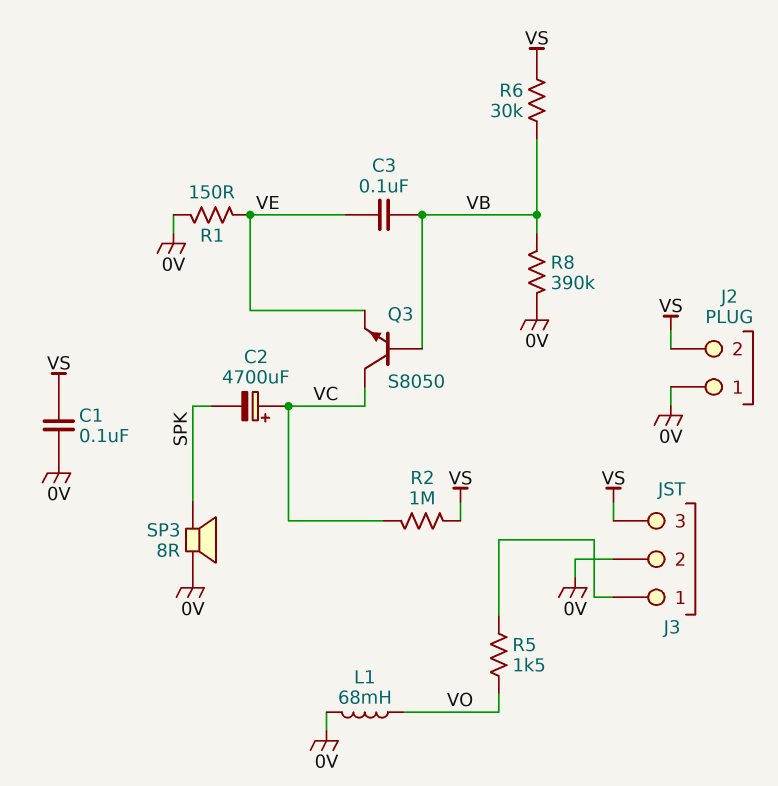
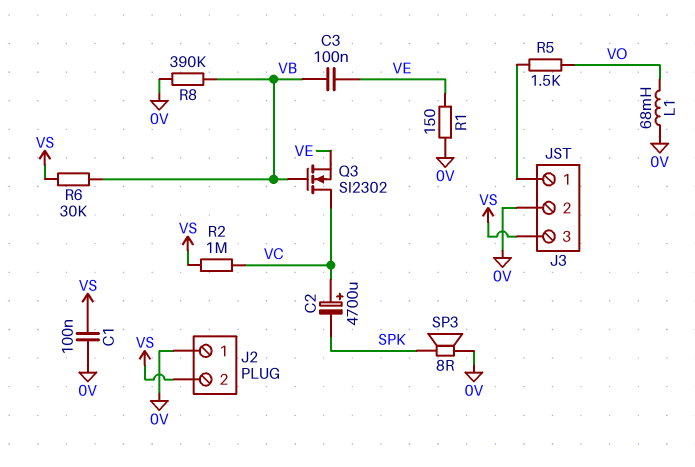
Q3: NPN S8050 (B VB, C VC, E VE) -> NMOS SI2302 (G VB, D VC, S VE)

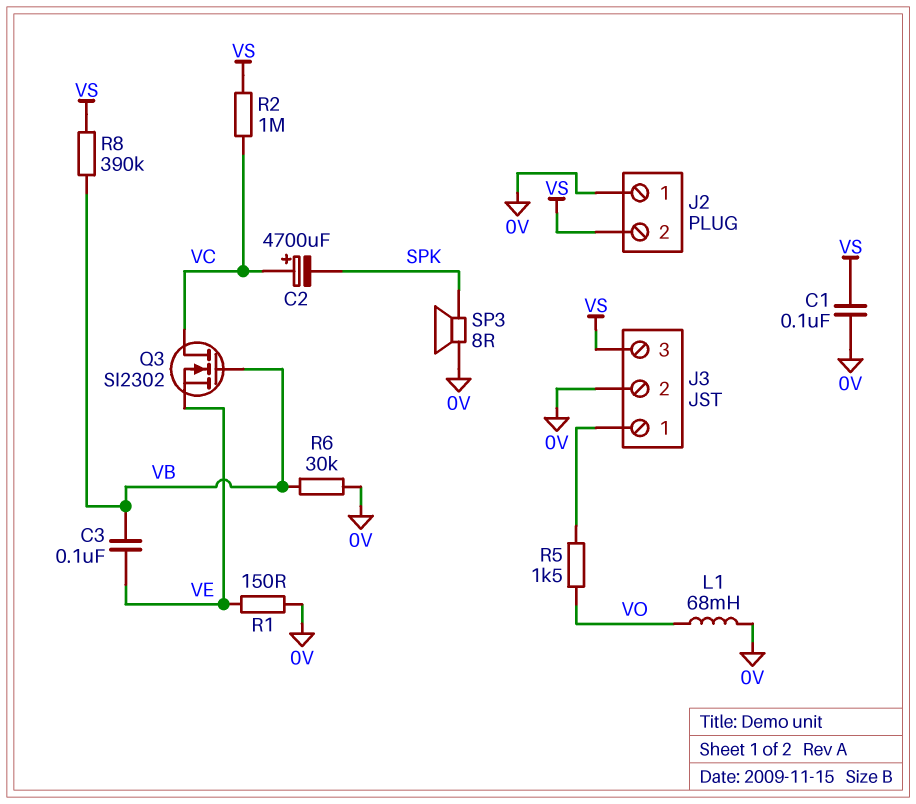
R6: 30k (VB, VS) -> 30k (0V, VB)
R8: 390k (0V, VB) -> 390k (VB, VS)

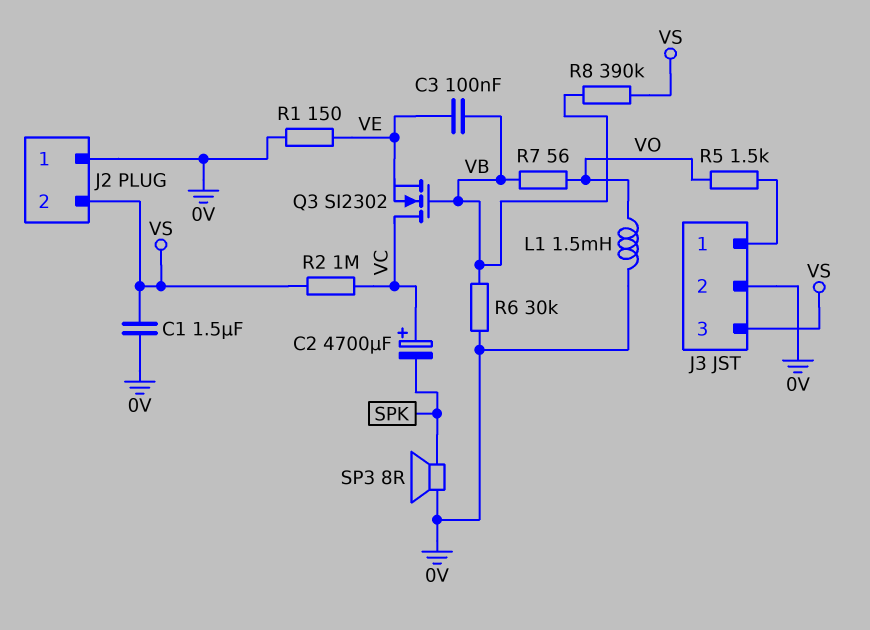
C1: 100nF (0V, VS) -> 1.5uF (0V, VS)
L1: 68mH (0V, VO) -> 1.5mH (0V, VO)
R7: none -> 56 (VB, VO)

